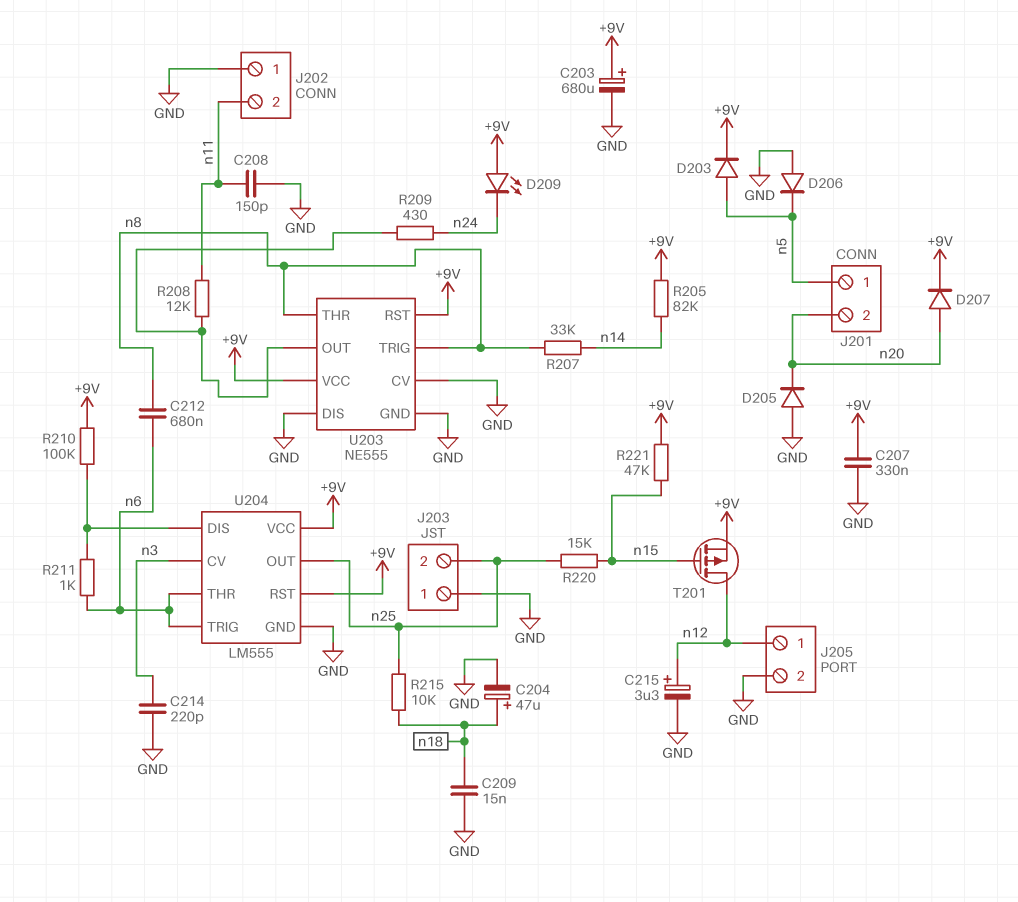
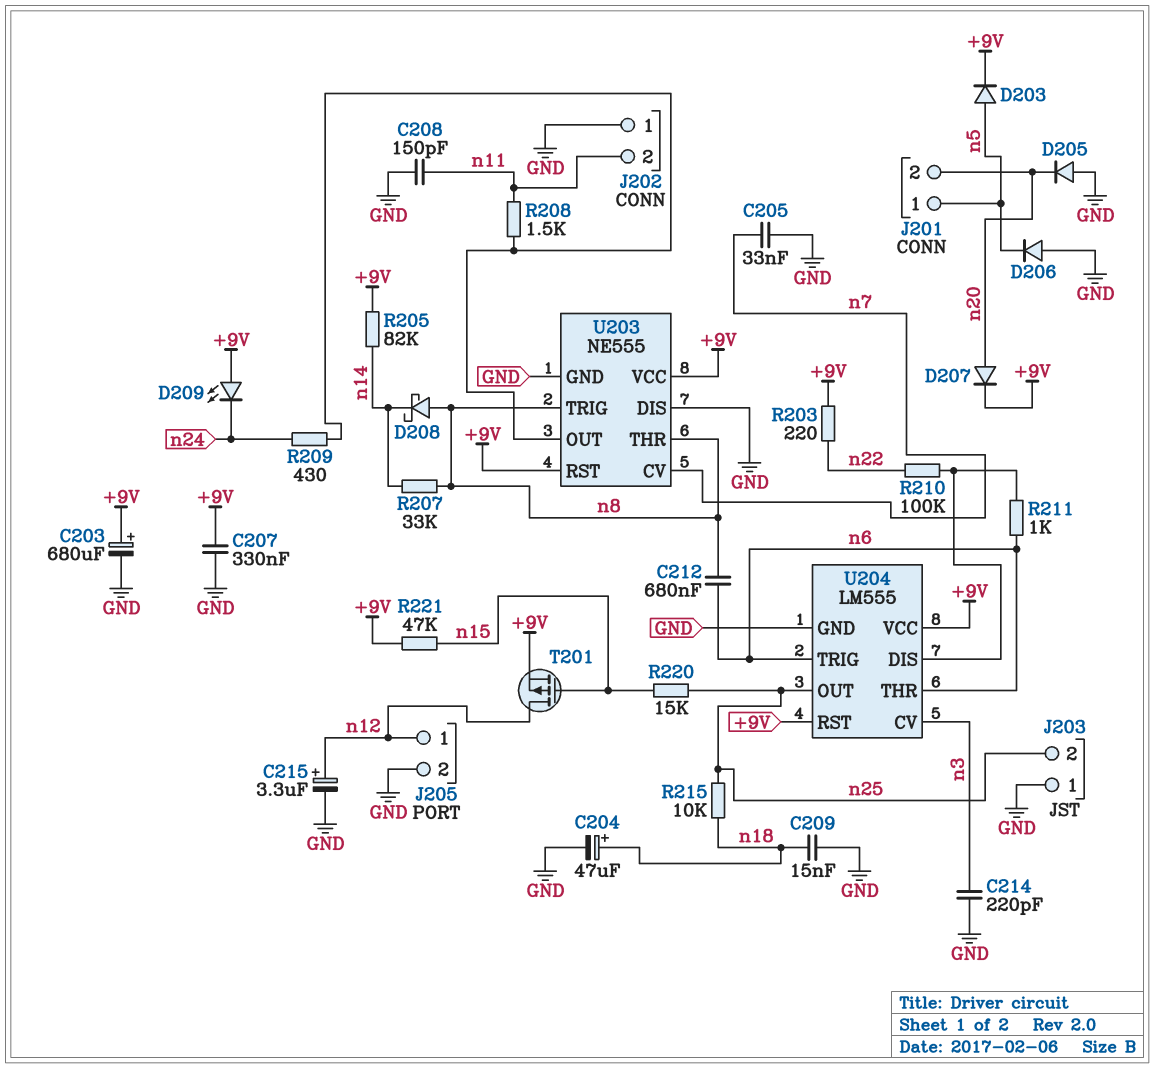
C205: none -> 33nF (GND, n7)
D208: none -> schottky (A n8, K n14)
R203: none -> 220 (+9V, n22)
R208: 12k (U203/OUT, n11) -> 1.5k (U203/OUT, n11)
R210: 100k (+9V, U204/DIS) -> 100k (U204/DIS, n22)
U203 pin CV: GND -> n7

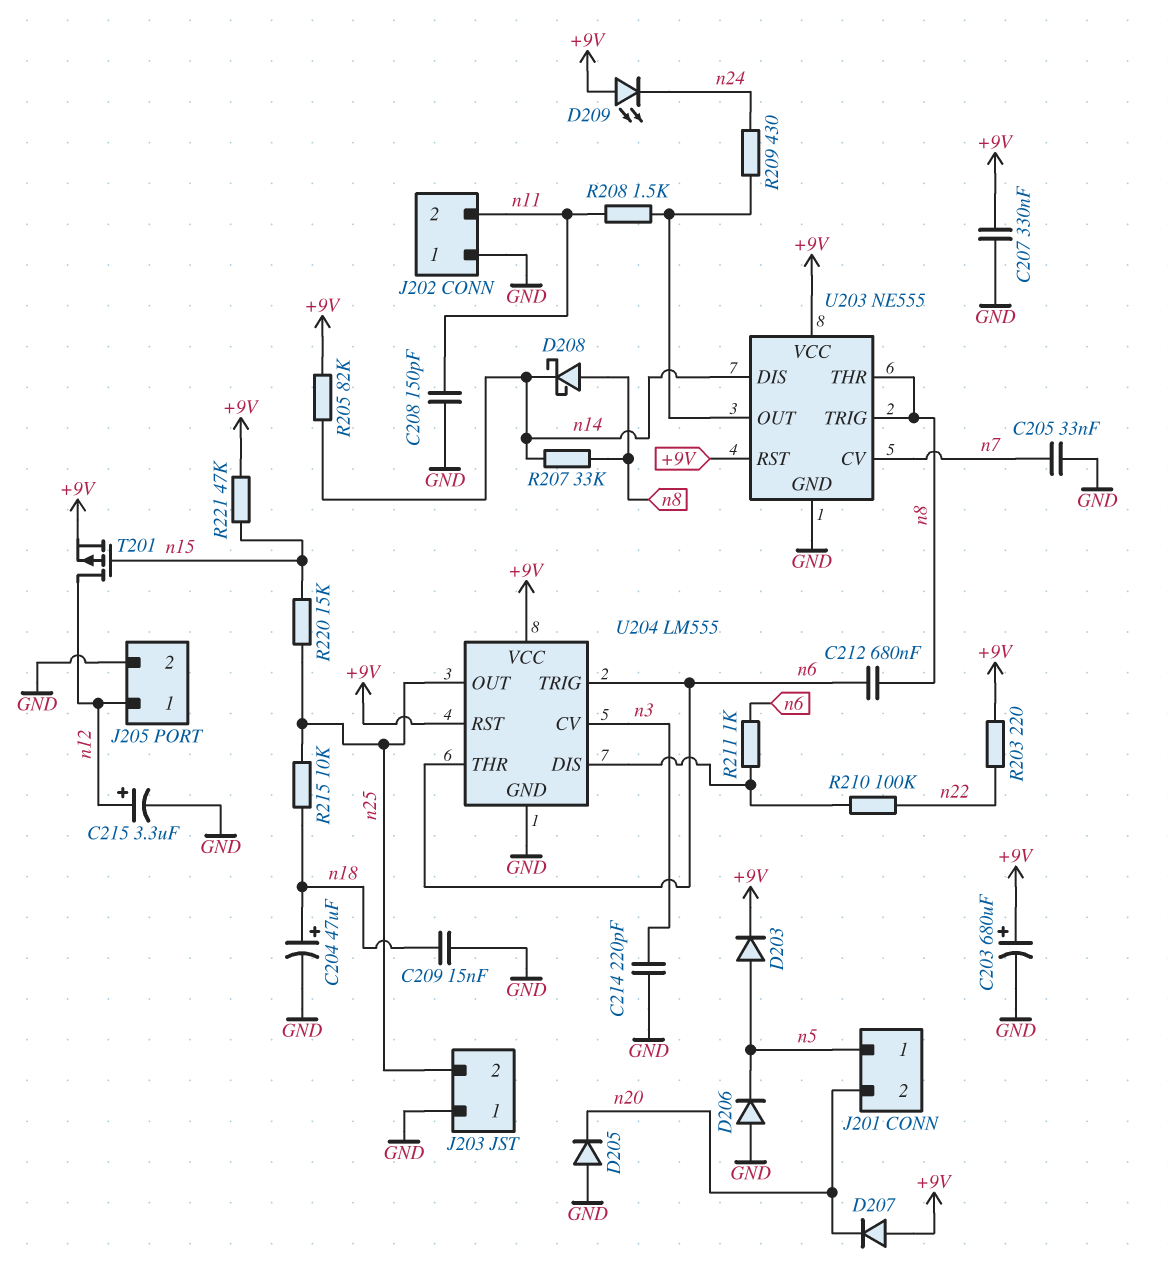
D207: diode (A n20, K +9V) -> diode (A +9V, K n20)
U203 pin DIS: GND -> n14

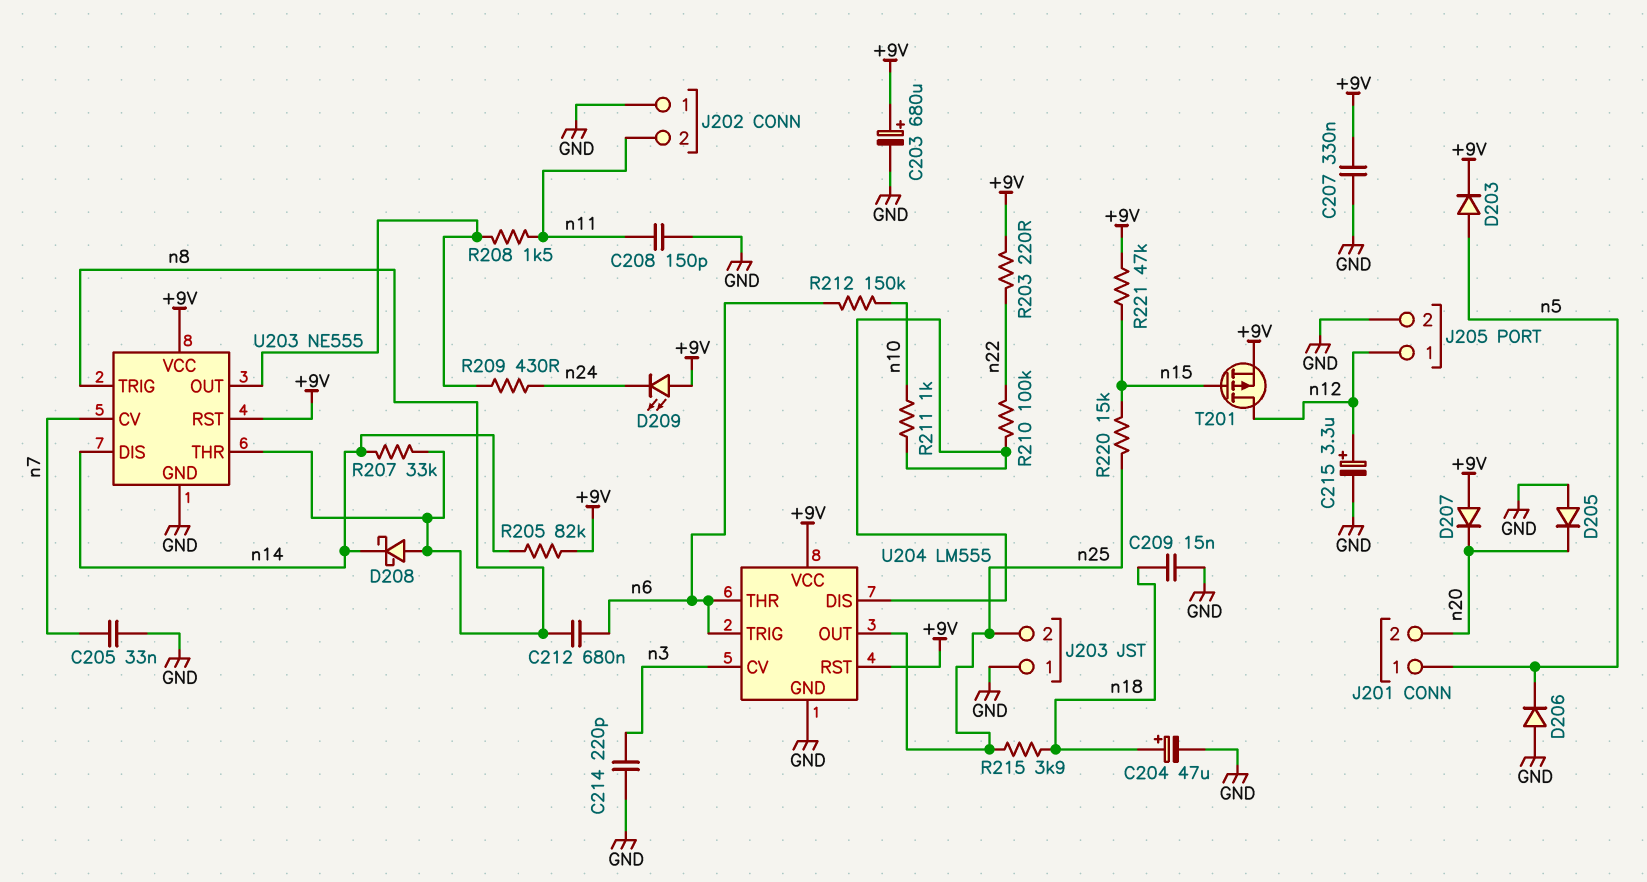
R211: 1k (U204/DIS, n6) -> 1k (U204/DIS, n10)
R212: none -> 150k (n6, n10)
R215: 10k (n18, n25) -> 3.9k (n18, n25)

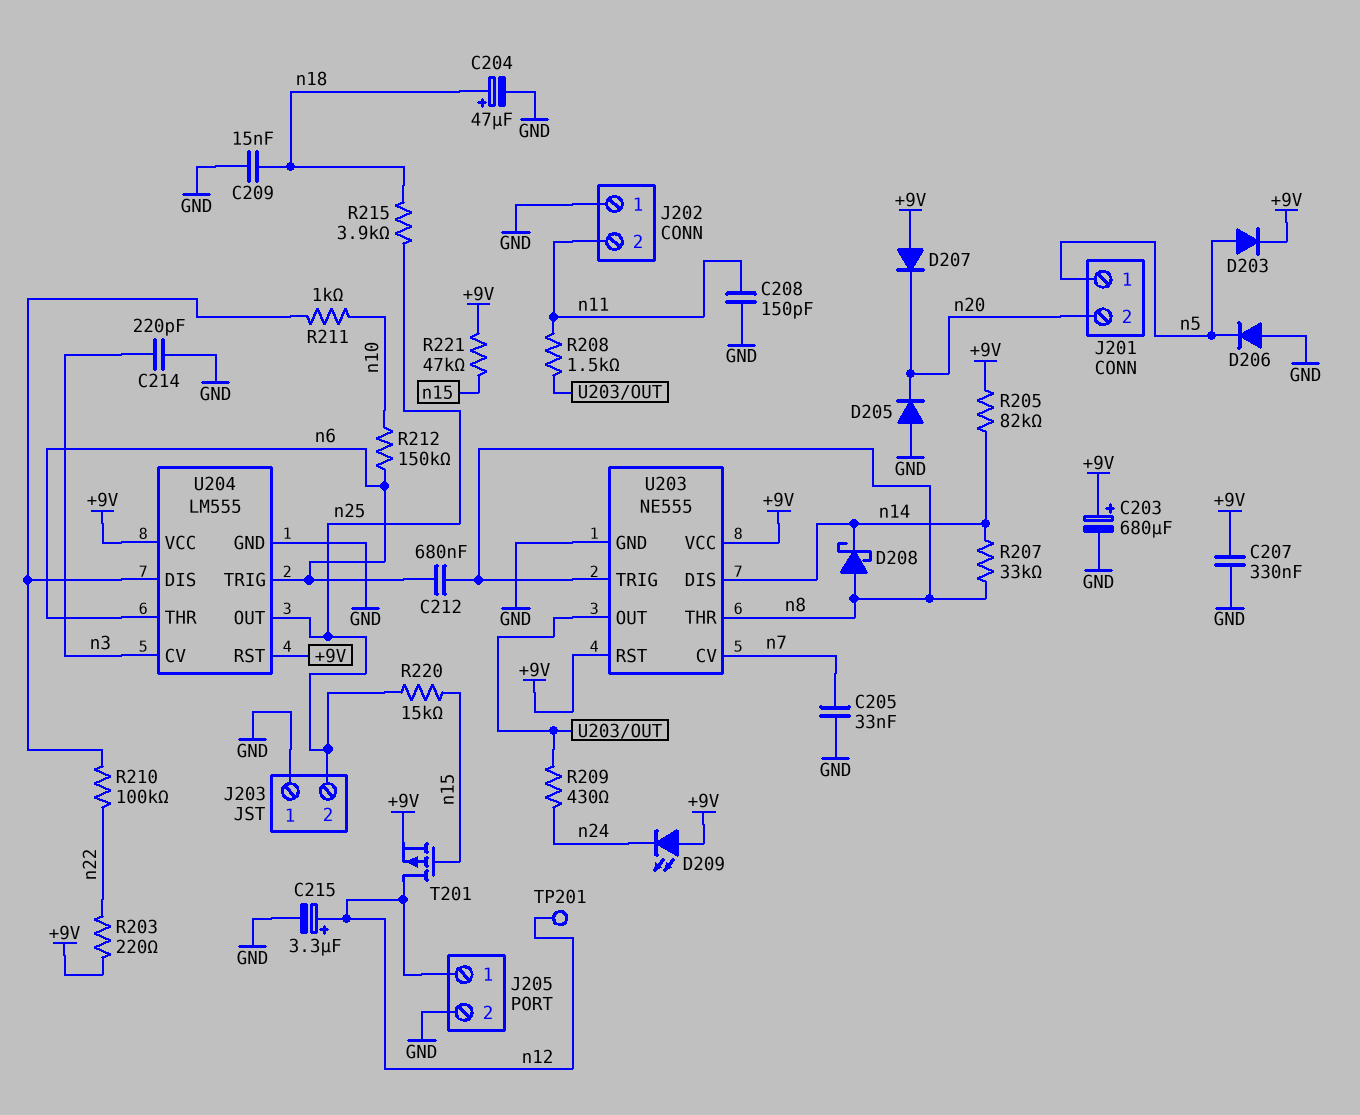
TP201: none -> test point (n12)

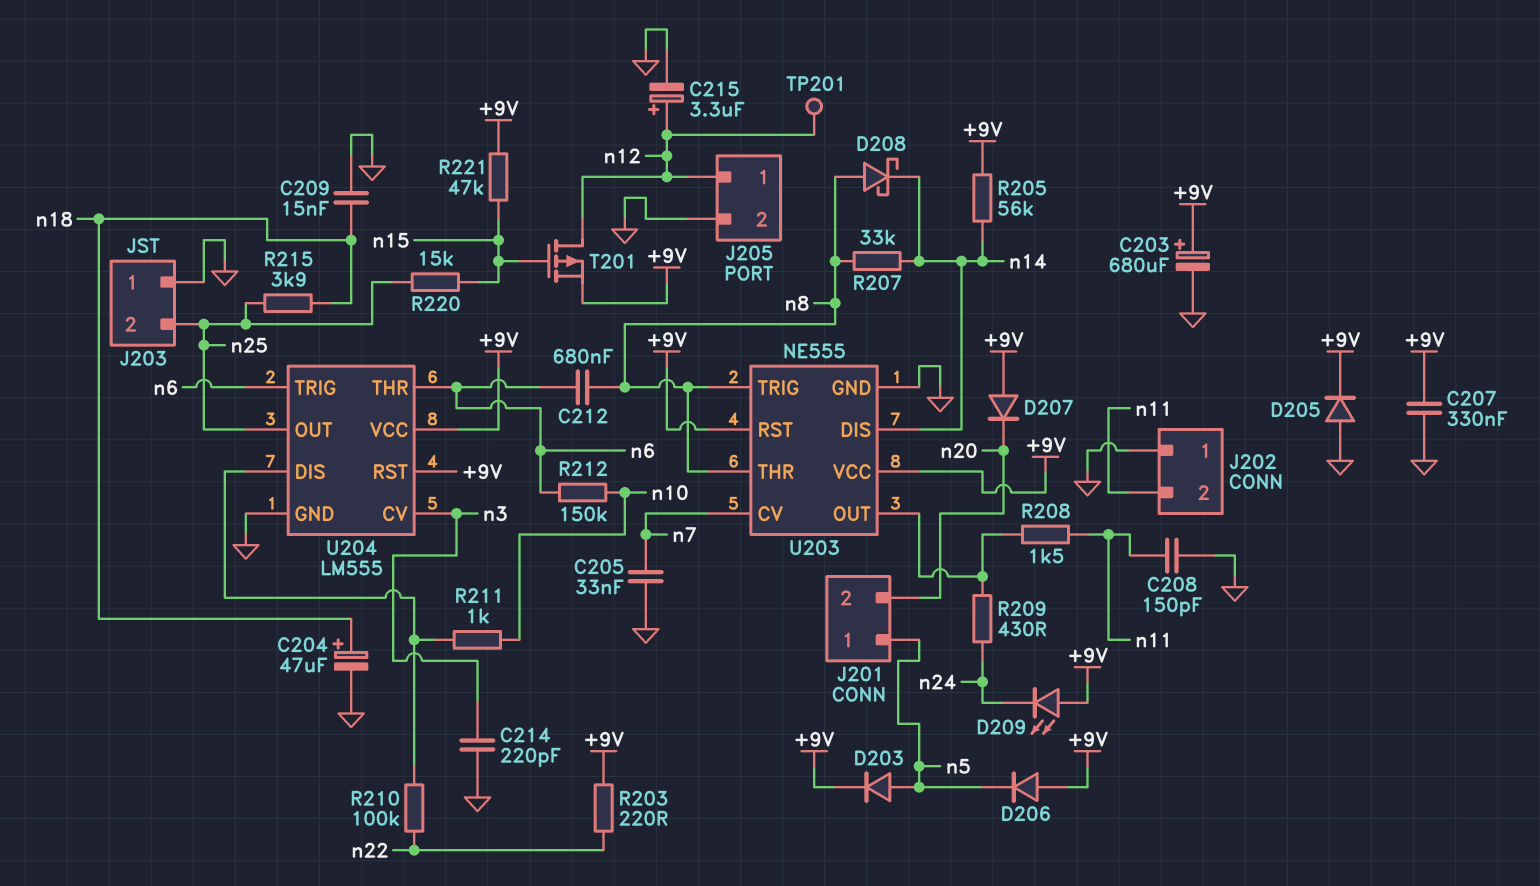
D205: diode (A GND, K n20) -> diode (A GND, K +9V)
D206: diode (A GND, K n5) -> diode (A +9V, K n5)
R205: 82k (+9V, n14) -> 56k (+9V, n14)

